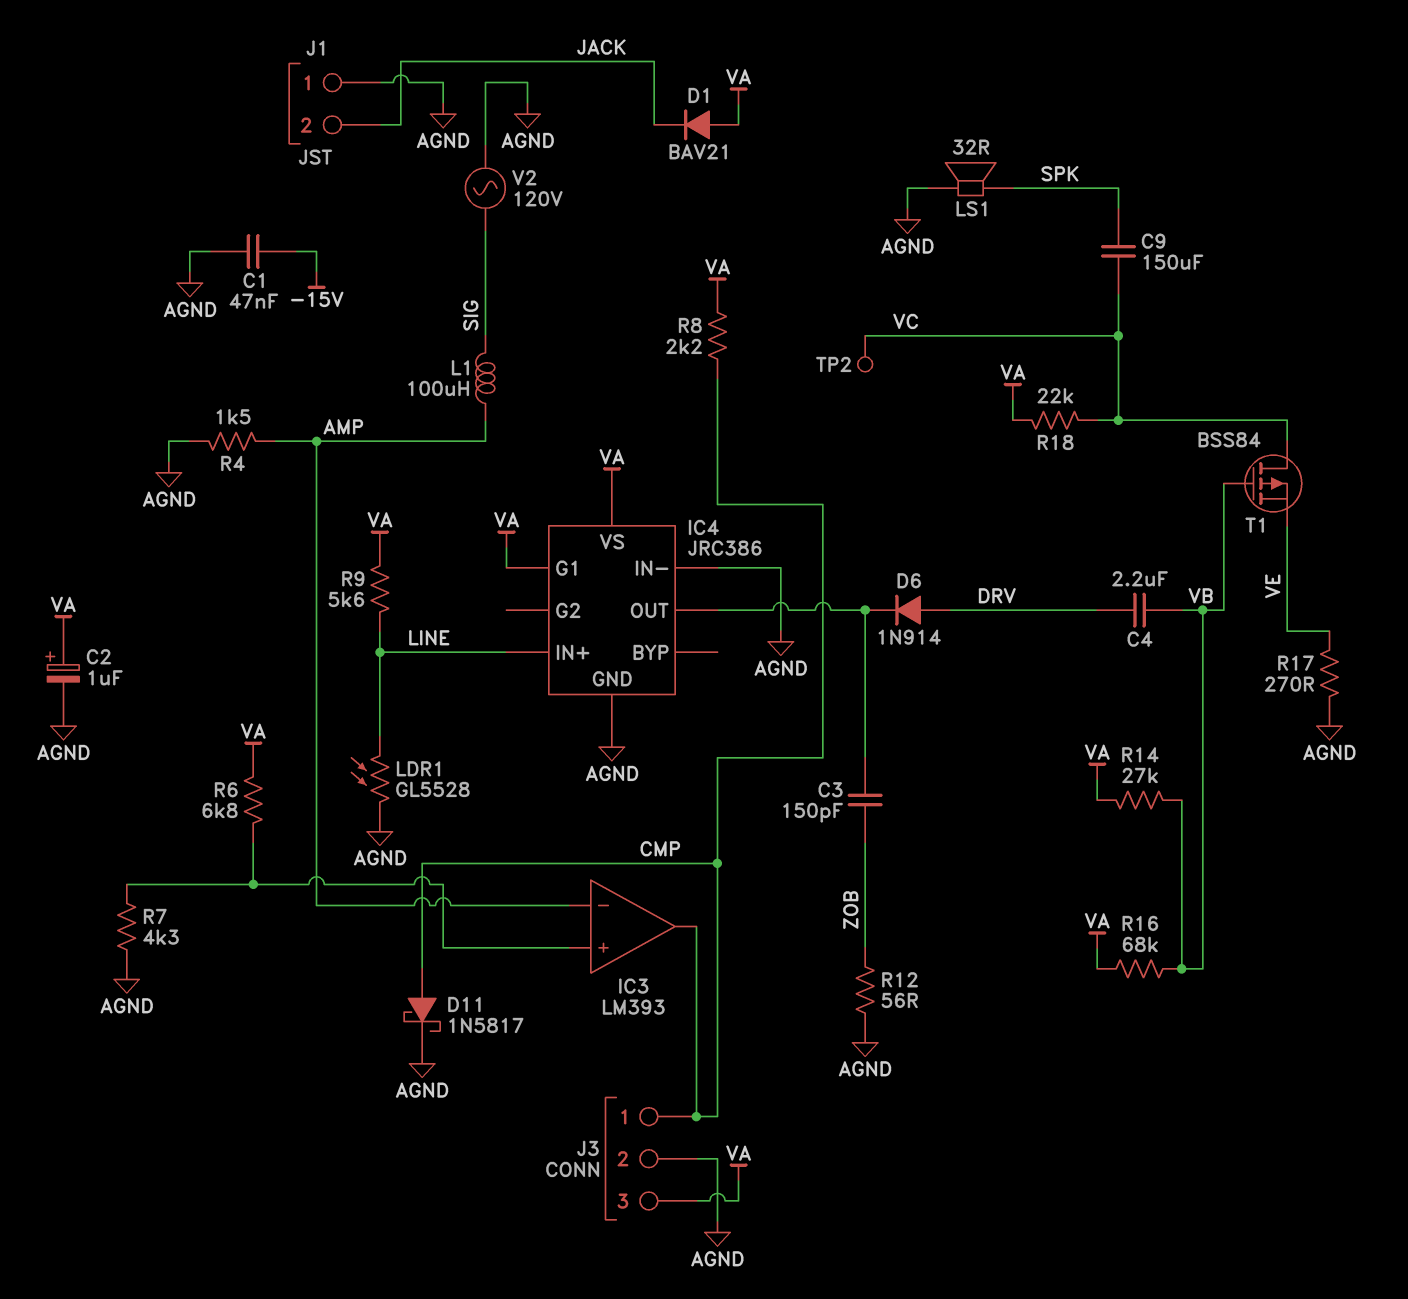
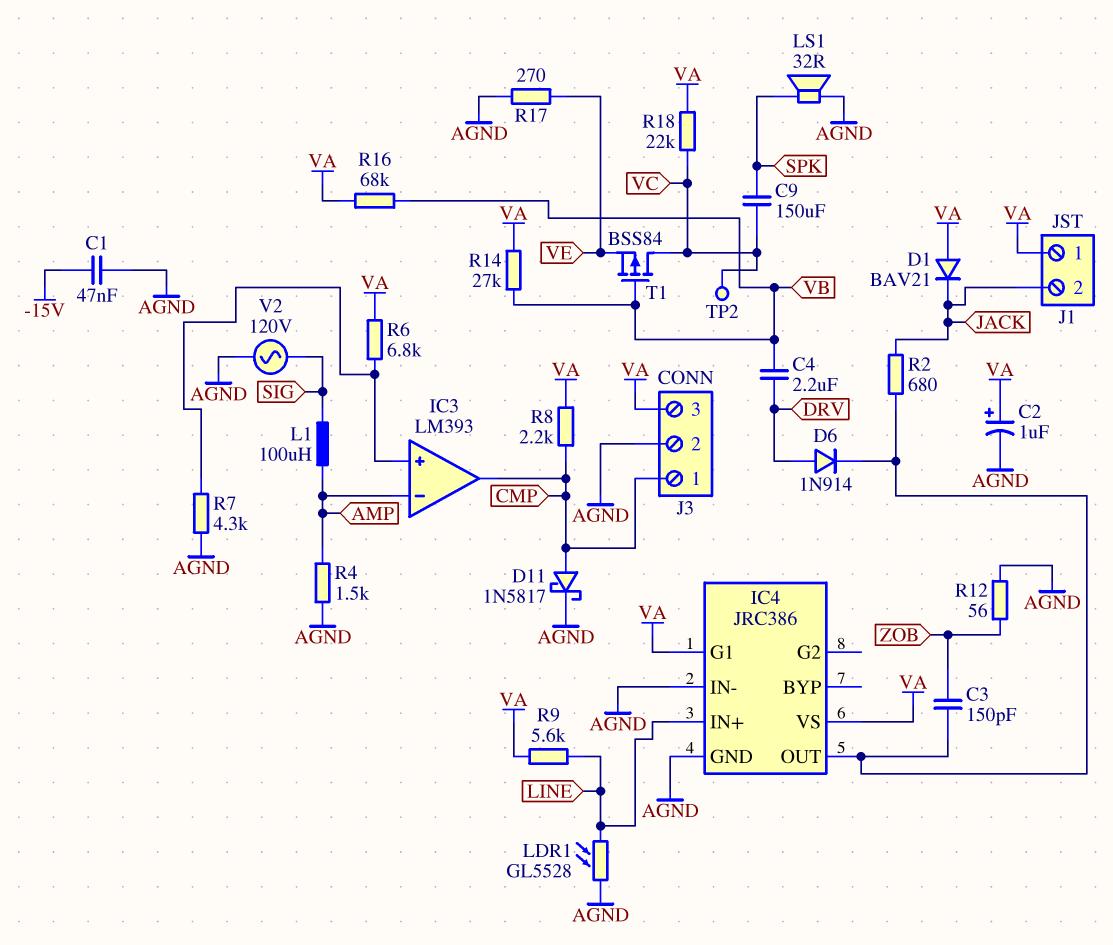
J1 pin 1: AGND -> VA
R2: none -> 680 (IC4/OUT, JACK)

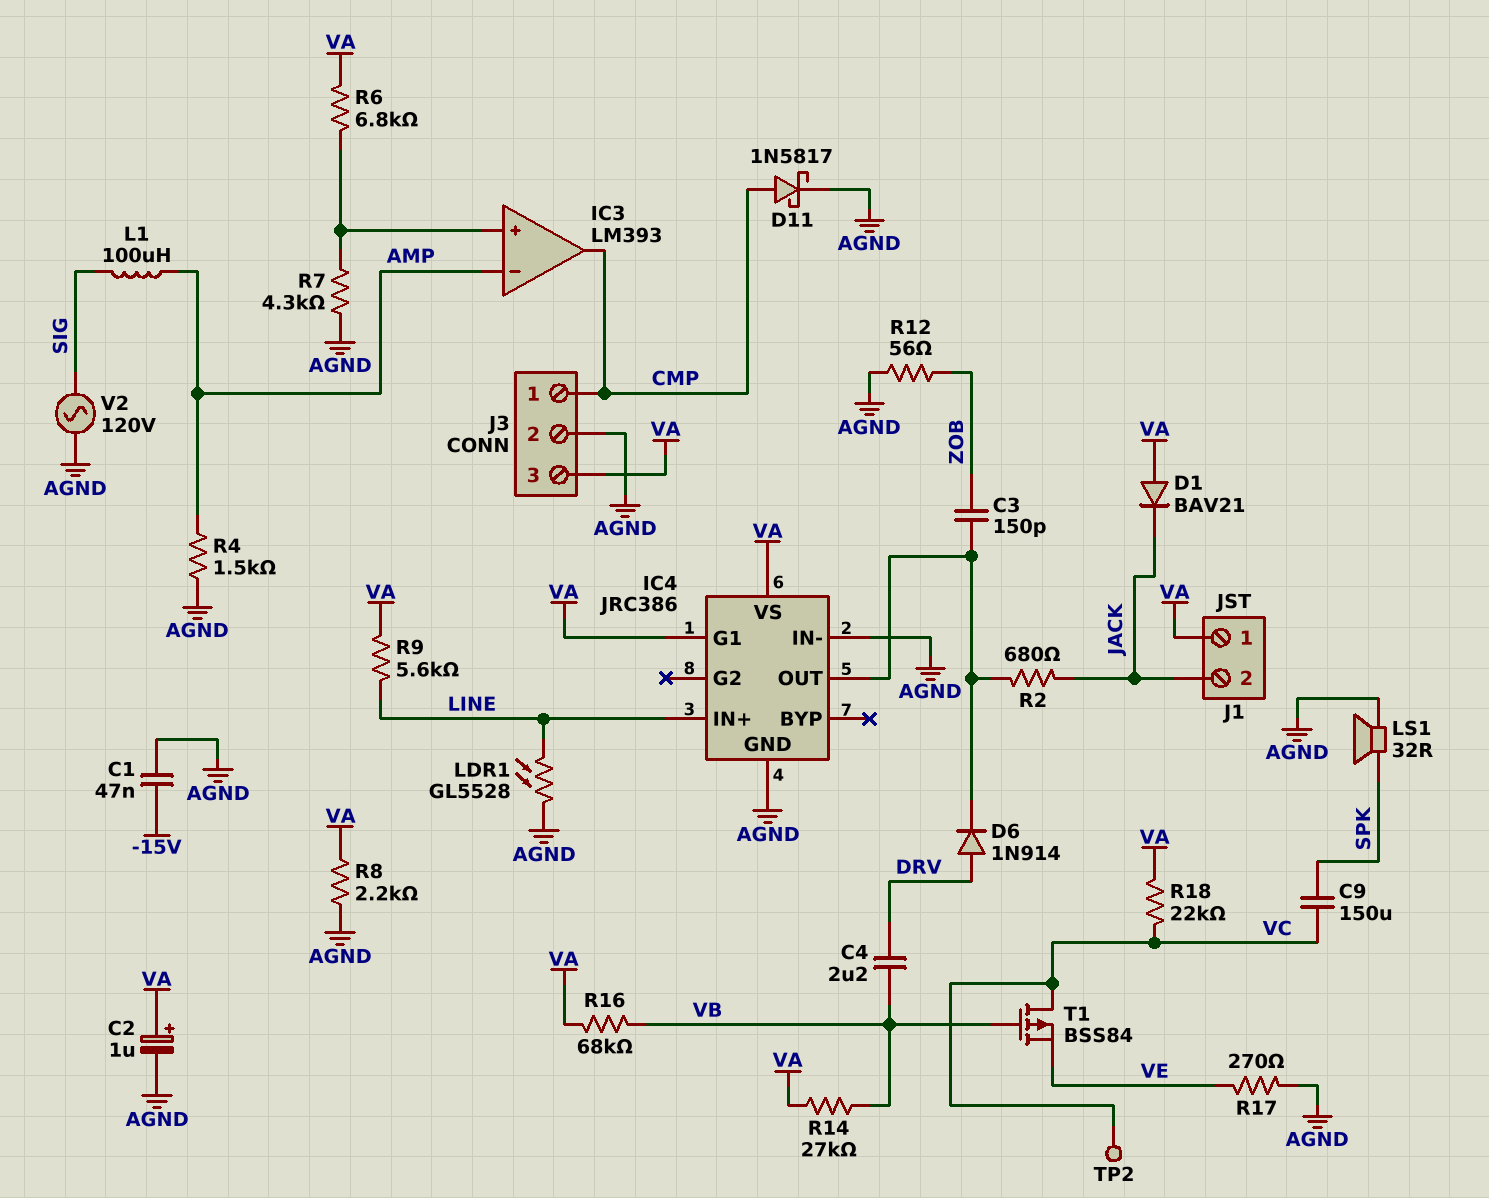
R8: 2.2k (CMP, VA) -> 2.2k (AGND, VA)

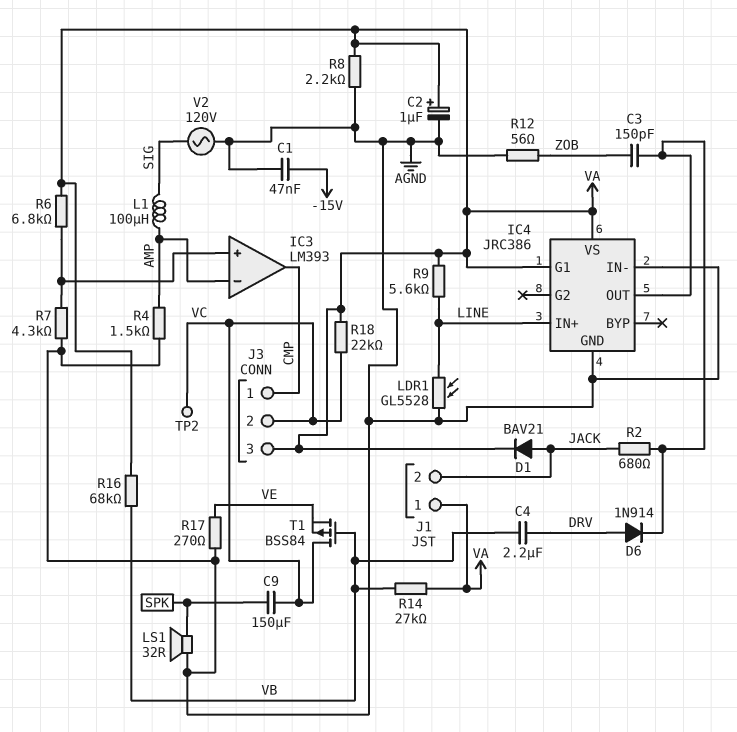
D1: diode BAV21 (A VA, K JACK) -> diode BAV21 (A JACK, K VA)
D11: schottky 1N5817 (A CMP, K AGND) -> none
J3 pin 2: AGND -> VC

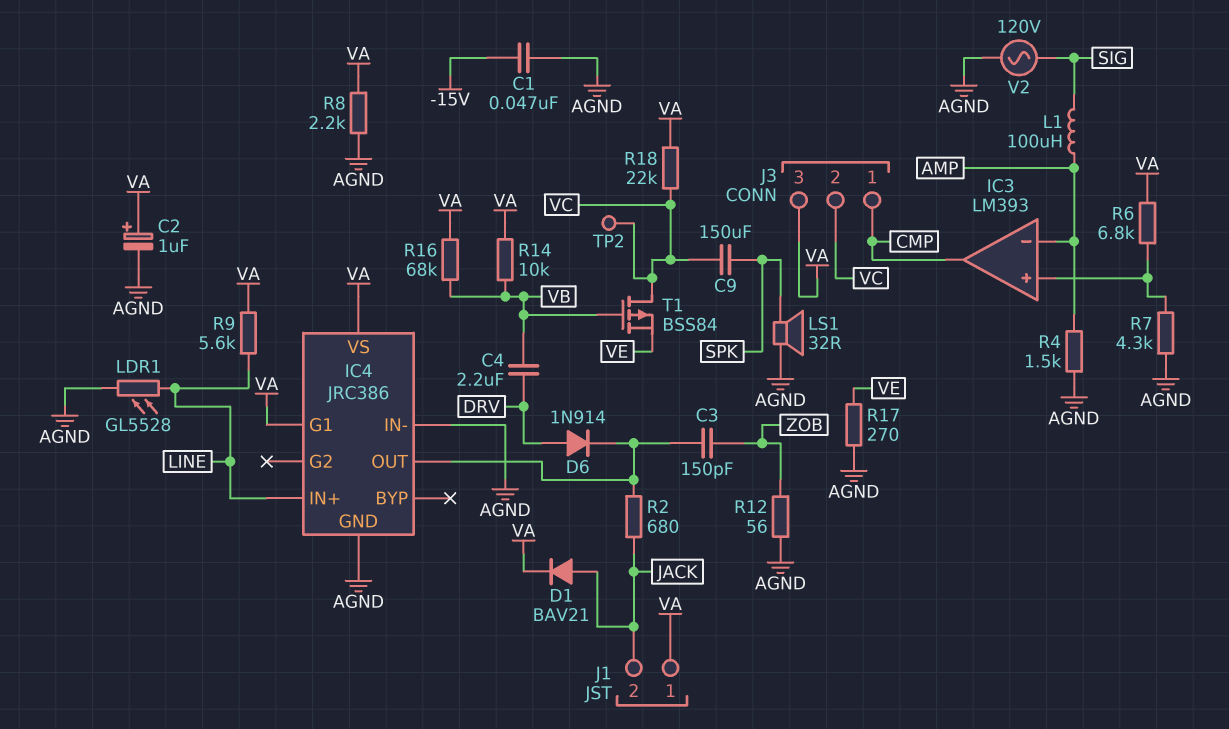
R14: 27k (VA, VB) -> 10k (VA, VB)

